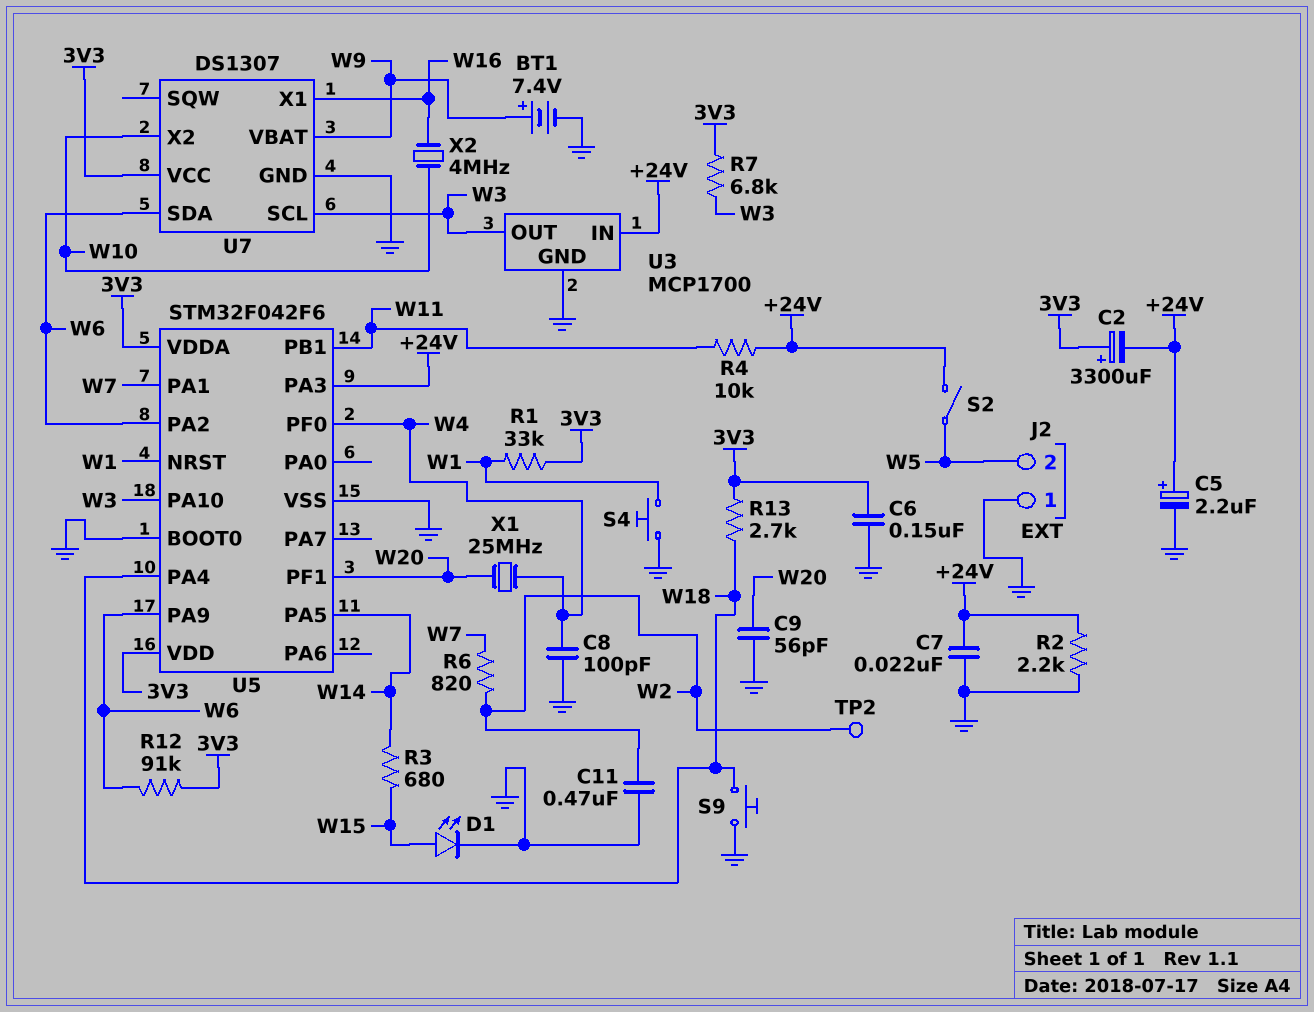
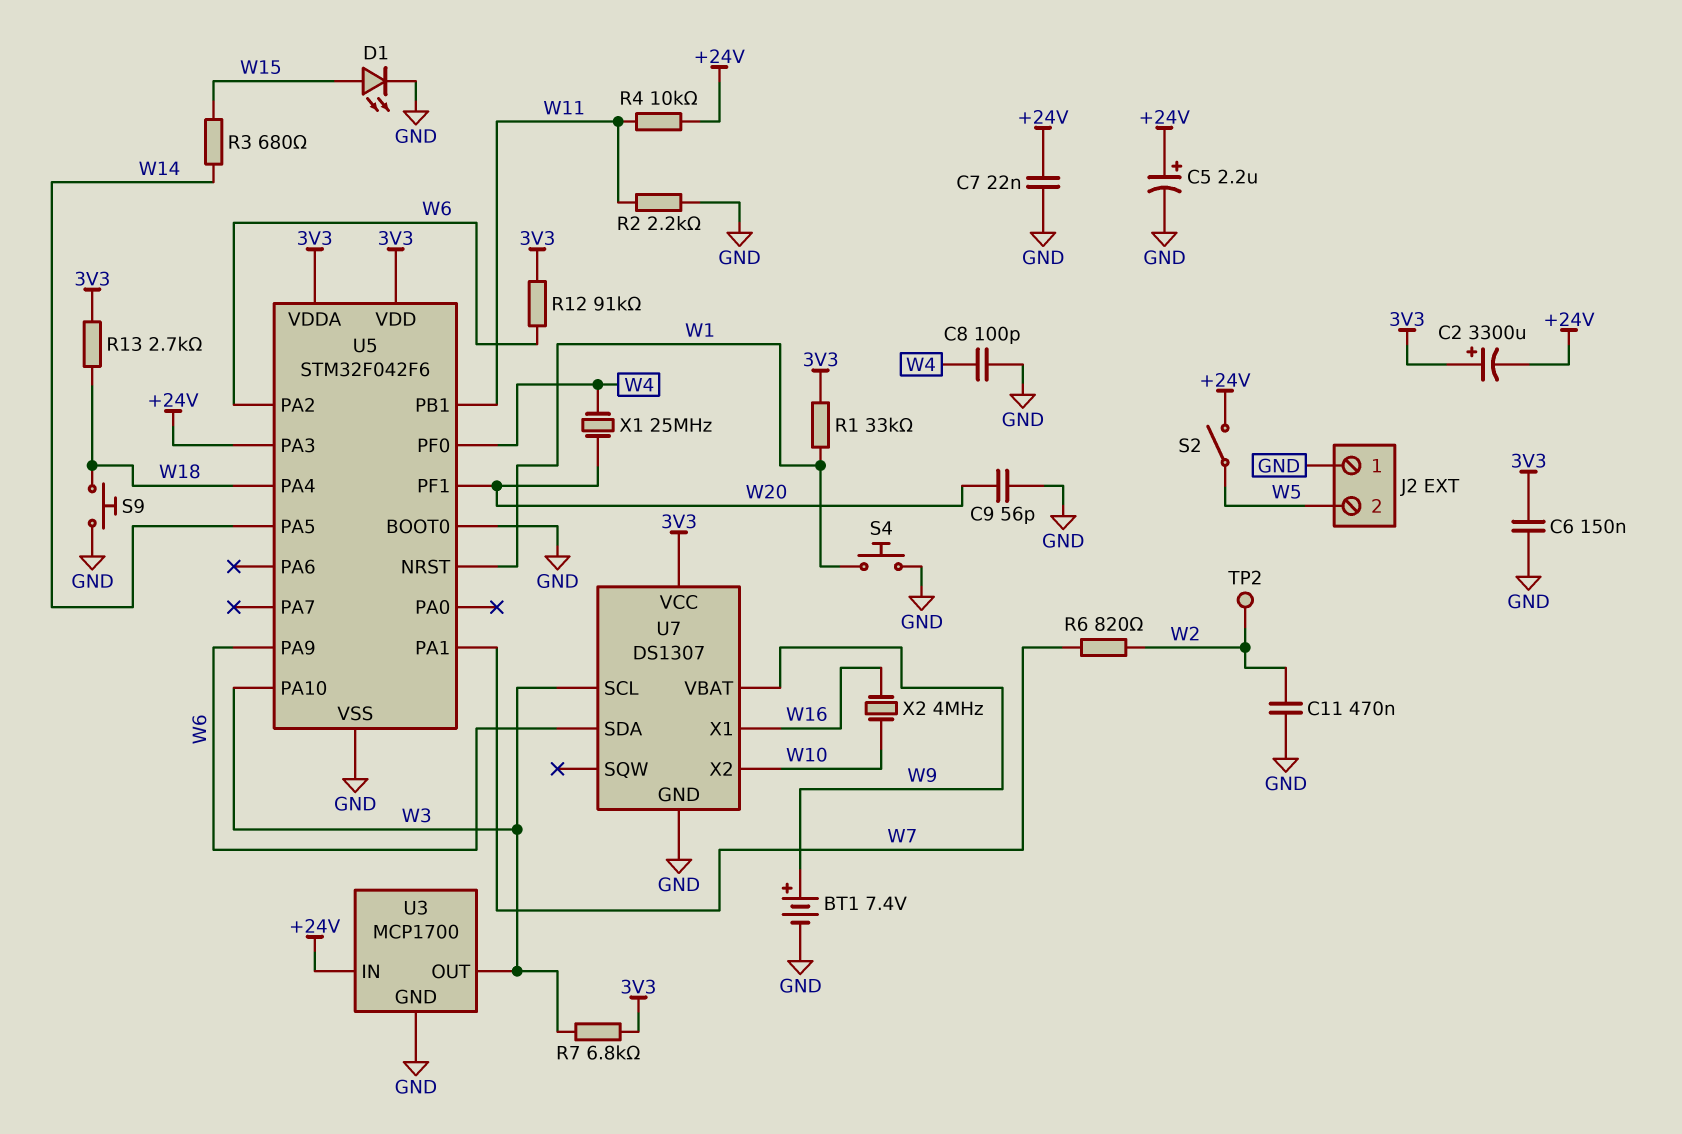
R2: 2.2k (+24V, GND) -> 2.2k (GND, W11)

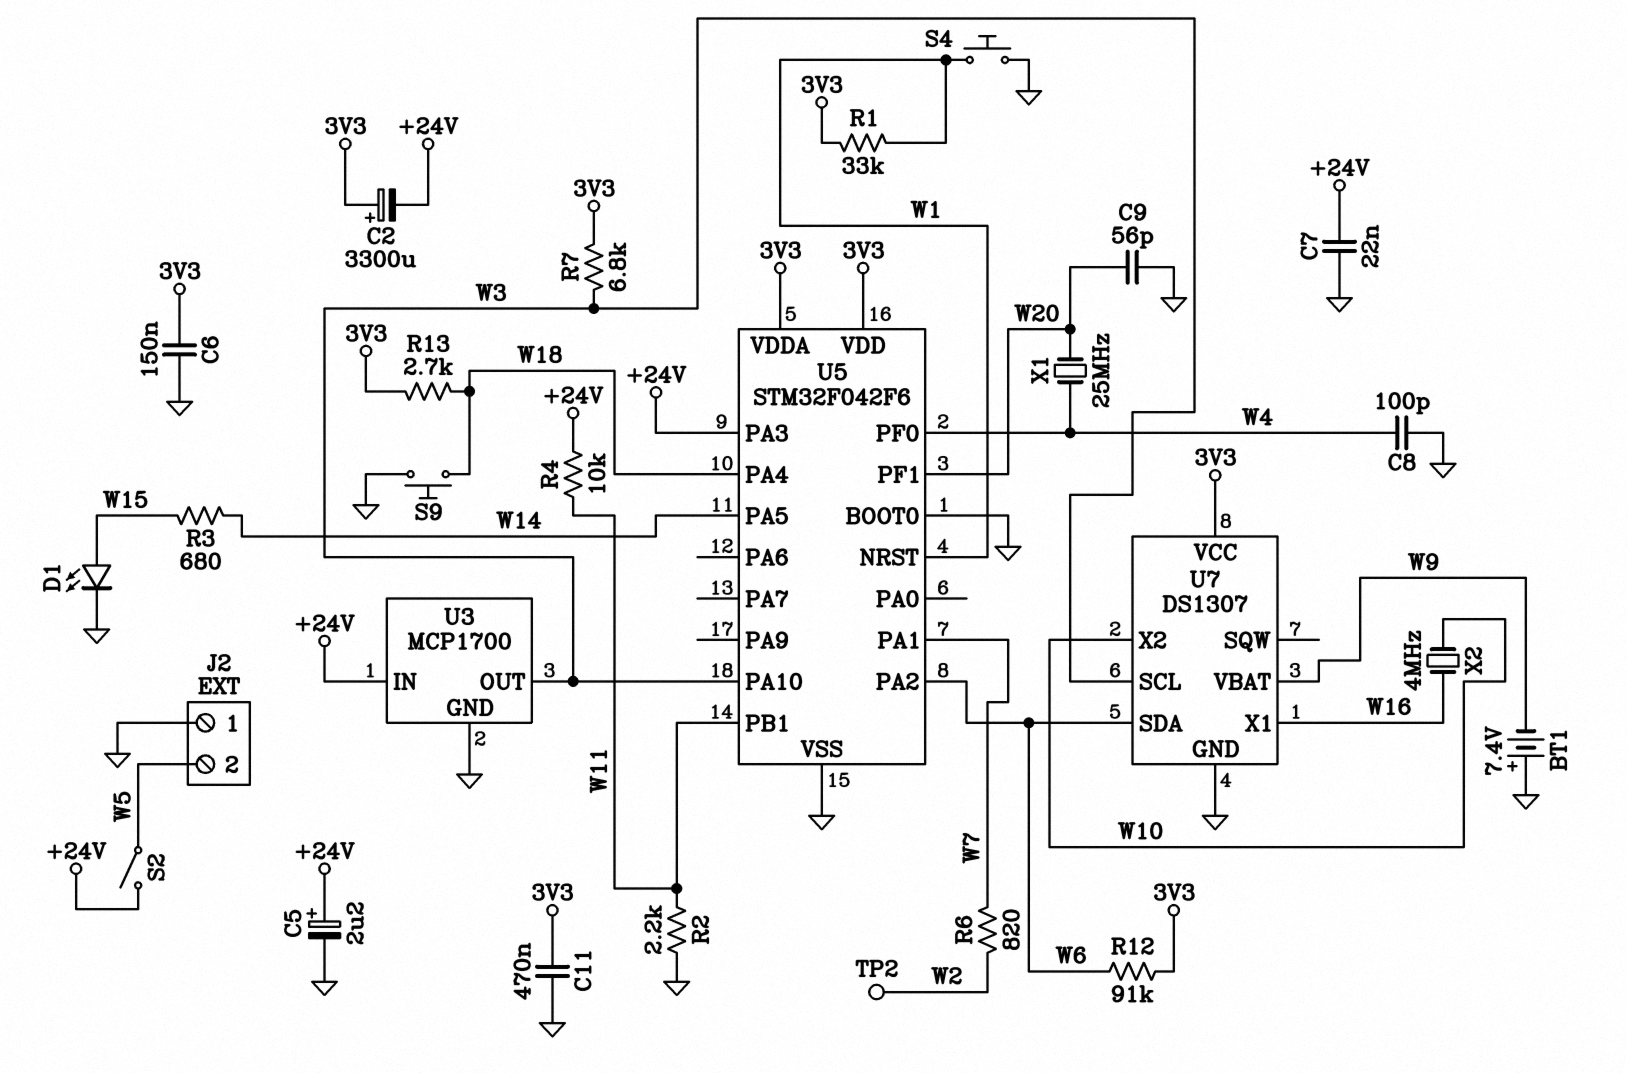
BT1: 7.4V (plus W9, minus GND) -> 7.4V (plus GND, minus W9)
C11: 470nF (GND, W2) -> 470nF (3V3, GND)
U5 pin PA9: W6 -> none

